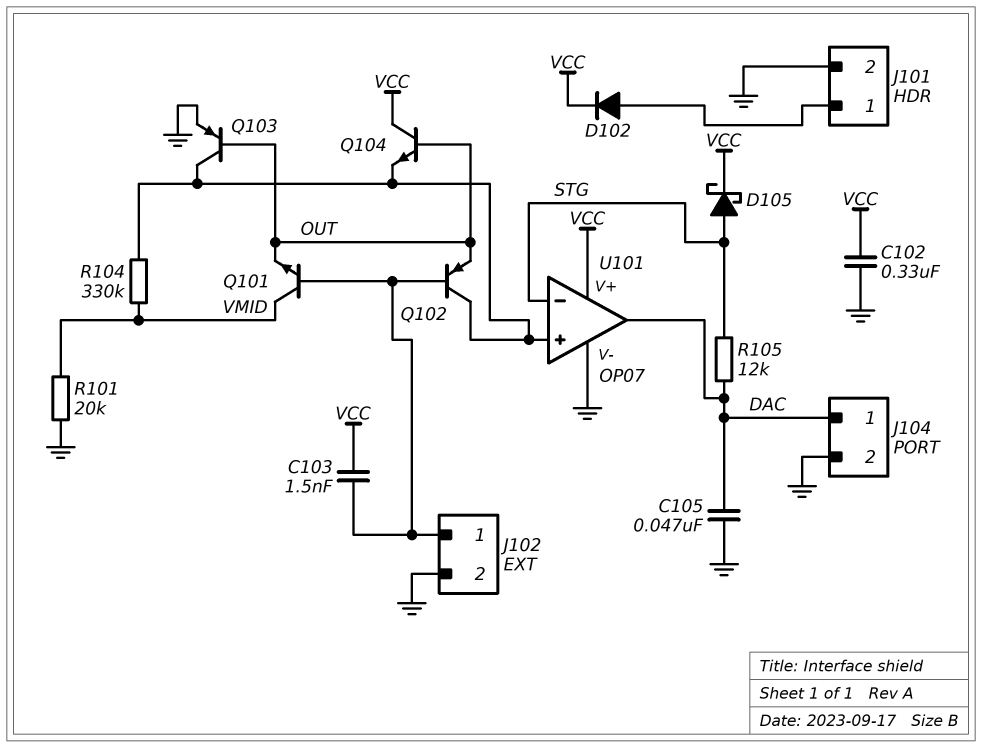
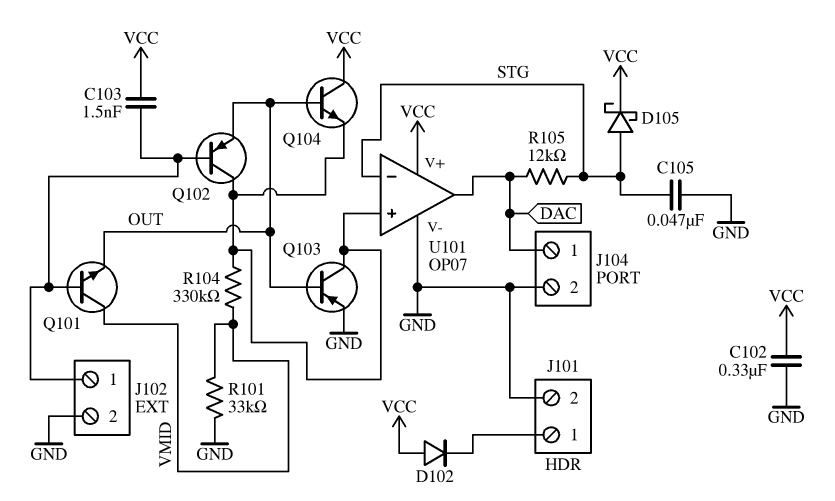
C105: 47nF (DAC, GND) -> 47nF (GND, STG)
D102: diode (A J101/1, K VCC) -> diode (A VCC, K J101/1)
R101: 20k (GND, VMID) -> 33k (GND, VMID)

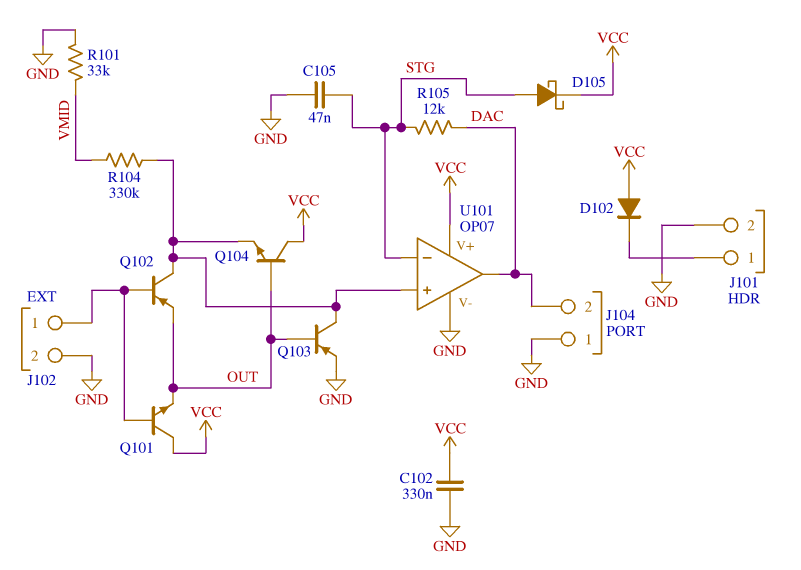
C103: 1.5nF (J102/1, VCC) -> none
J104 pin 1: DAC -> GND
J104 pin 2: GND -> DAC
Q101: NPN (B J102/1, C VMID, E OUT) -> NPN (B J102/1, C VCC, E OUT)

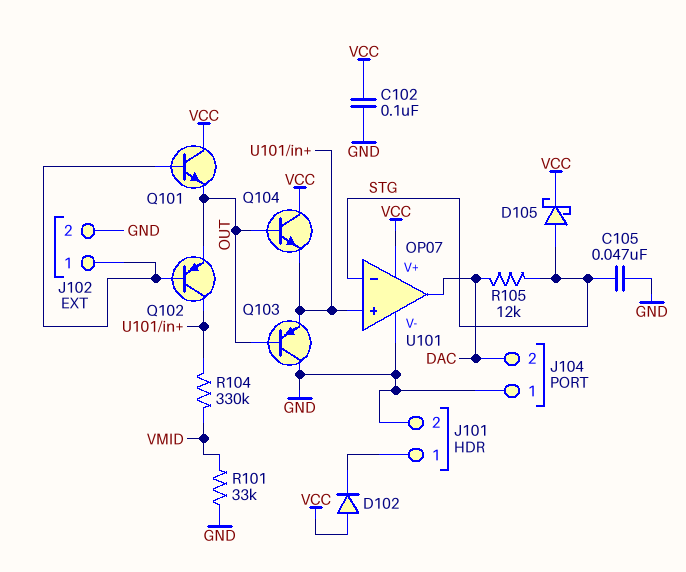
C102: 330nF (GND, VCC) -> 100nF (GND, VCC)
Q103: PNP (B OUT, C U101/in+, E GND) -> PNP (B OUT, C GND, E U101/in+)

